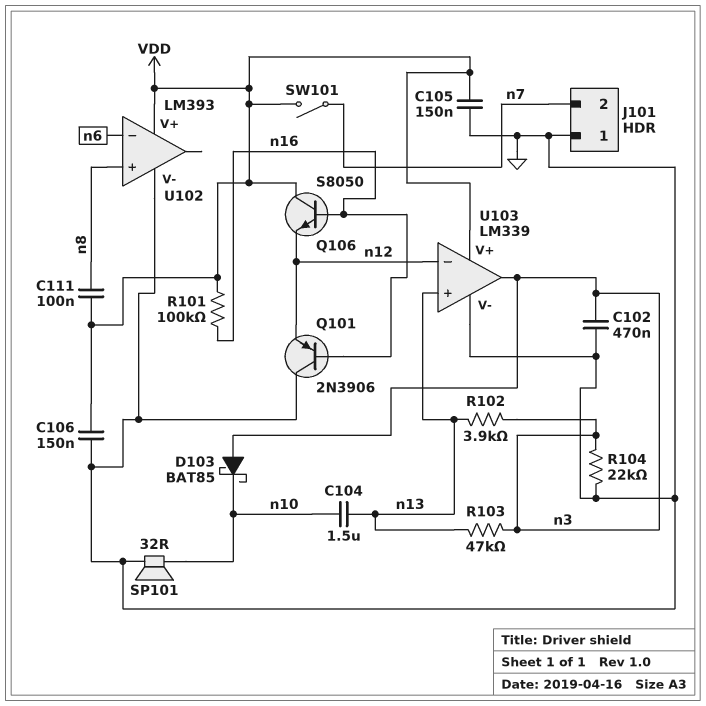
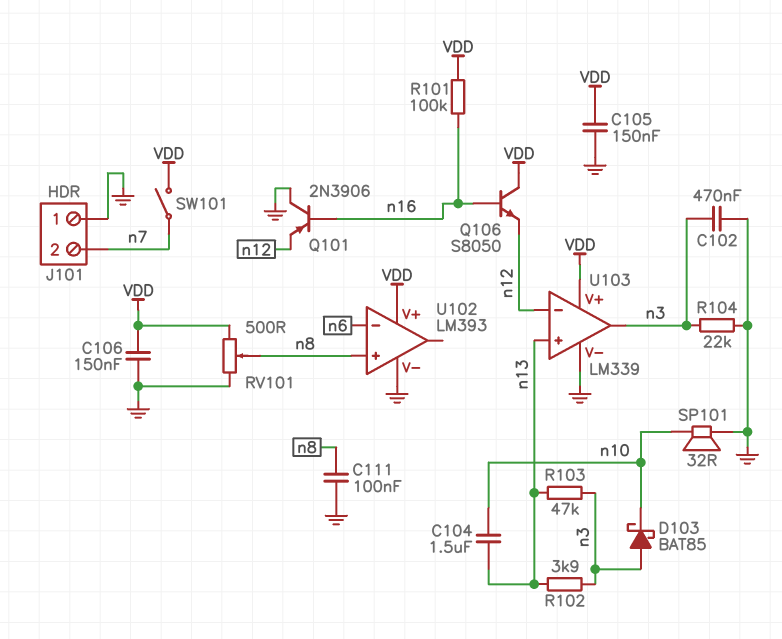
C111: 100nF (VDD, n8) -> 100nF (GND, n8)
RV101: none -> 500 (GND, VDD, wiper n8)

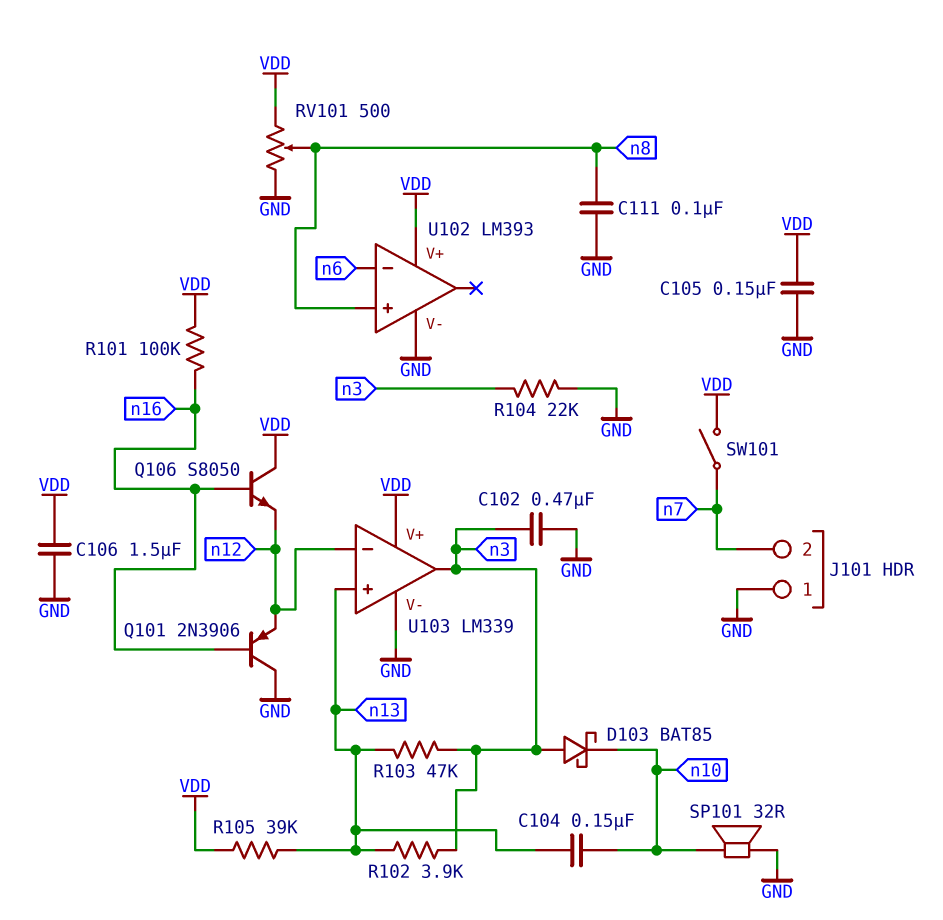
C104: 1.5uF (n10, n13) -> 150nF (n10, n13)
C106: 150nF (GND, VDD) -> 1.5uF (GND, VDD)
R105: none -> 39k (VDD, n13)

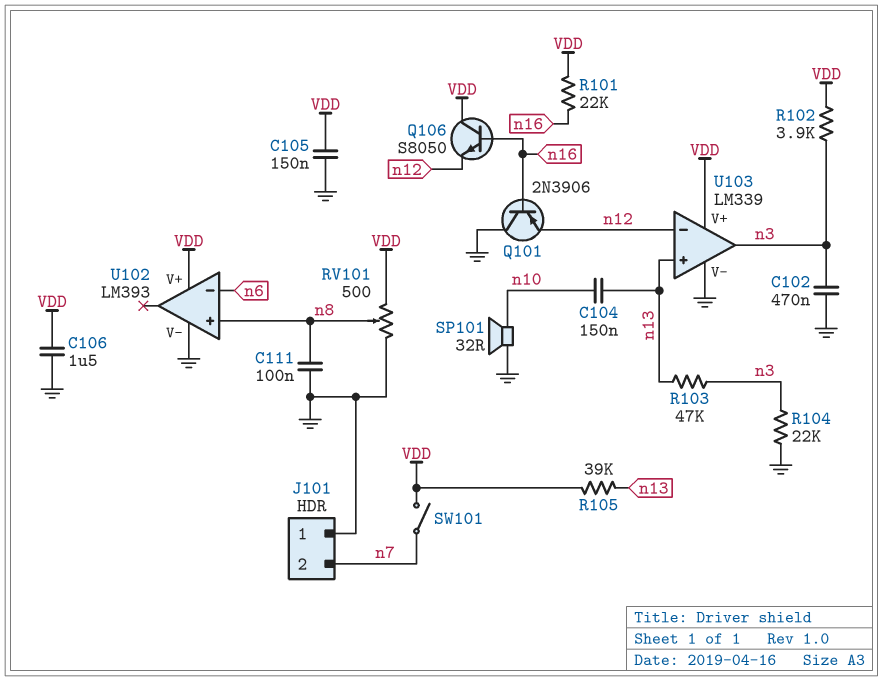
D103: schottky BAT85 (A n3, K n10) -> none
R101: 100k (VDD, n16) -> 22k (VDD, n16)
R102: 3.9k (n3, n13) -> 3.9k (VDD, n3)

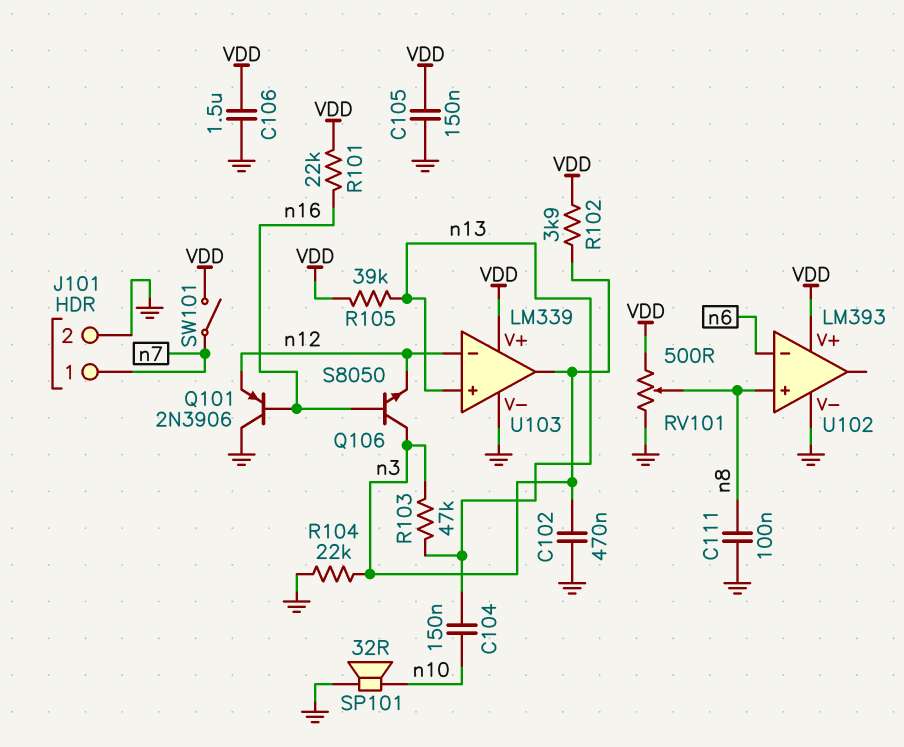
J101 pin 1: GND -> n7
J101 pin 2: n7 -> GND
Q106: NPN S8050 (B n16, C VDD, E n12) -> NPN S8050 (B n16, C n3, E n12)

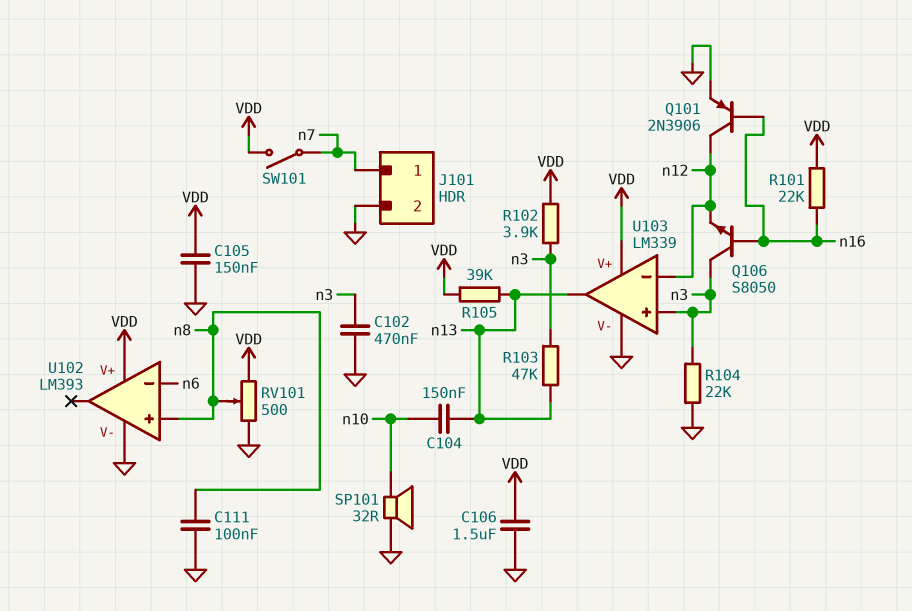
Q101: PNP 2N3906 (B n16, C GND, E n12) -> PNP 2N3906 (B n16, C n12, E GND)
U103 pin in+: n13 -> n3
U103 pin out: n3 -> n13

